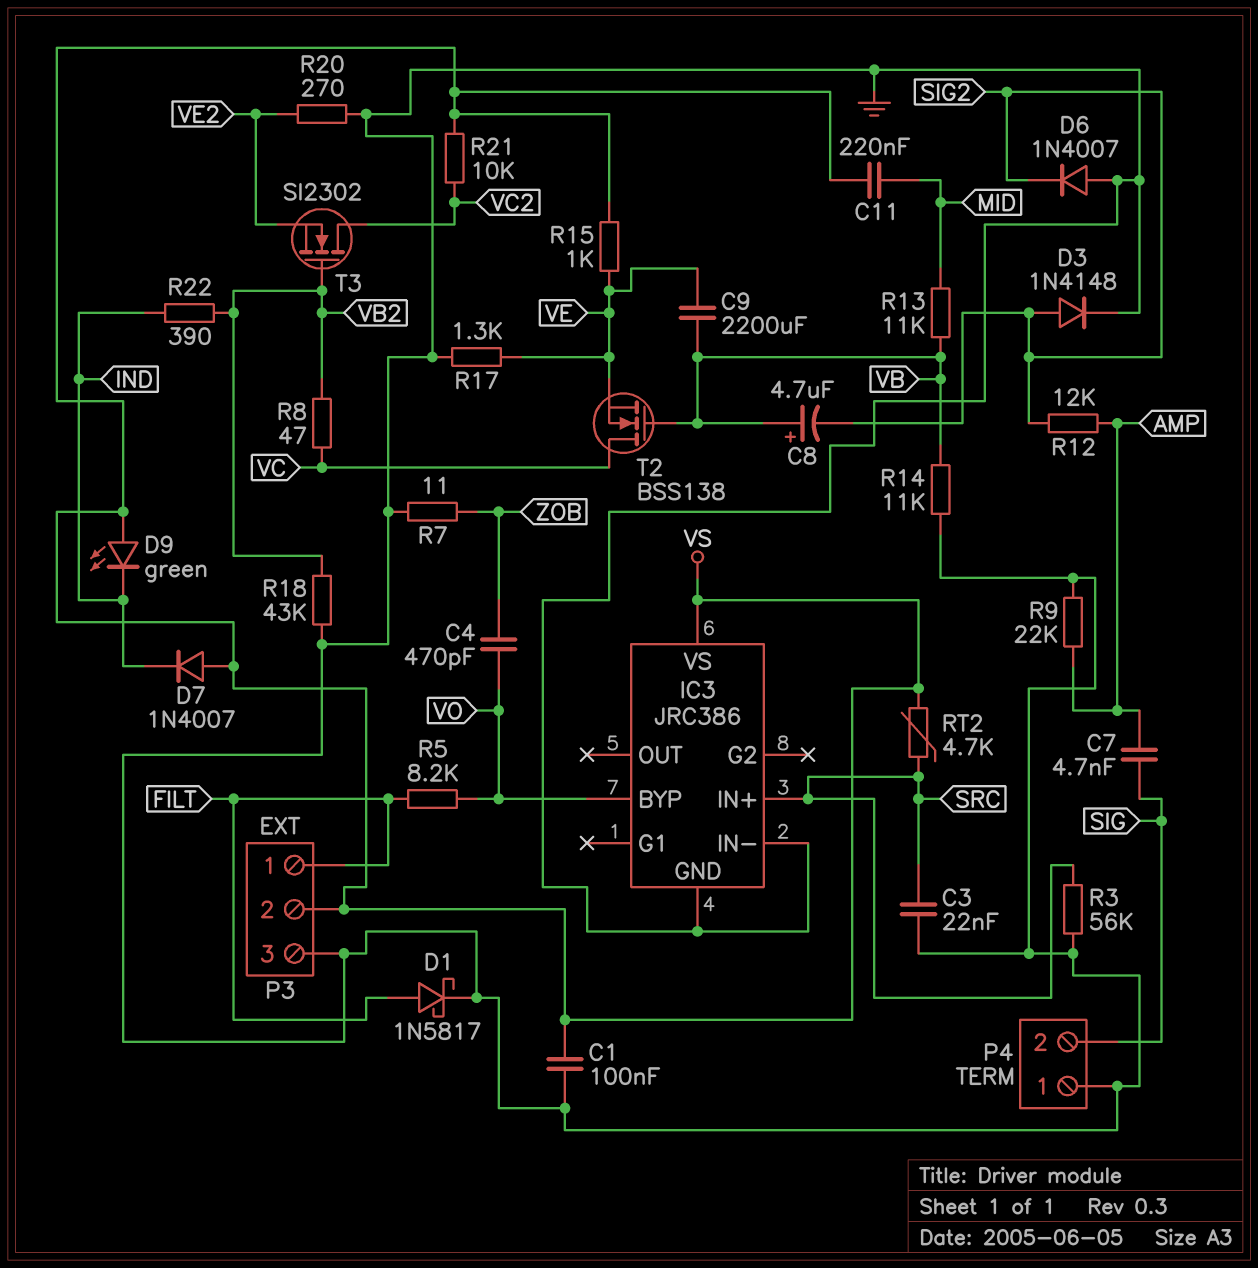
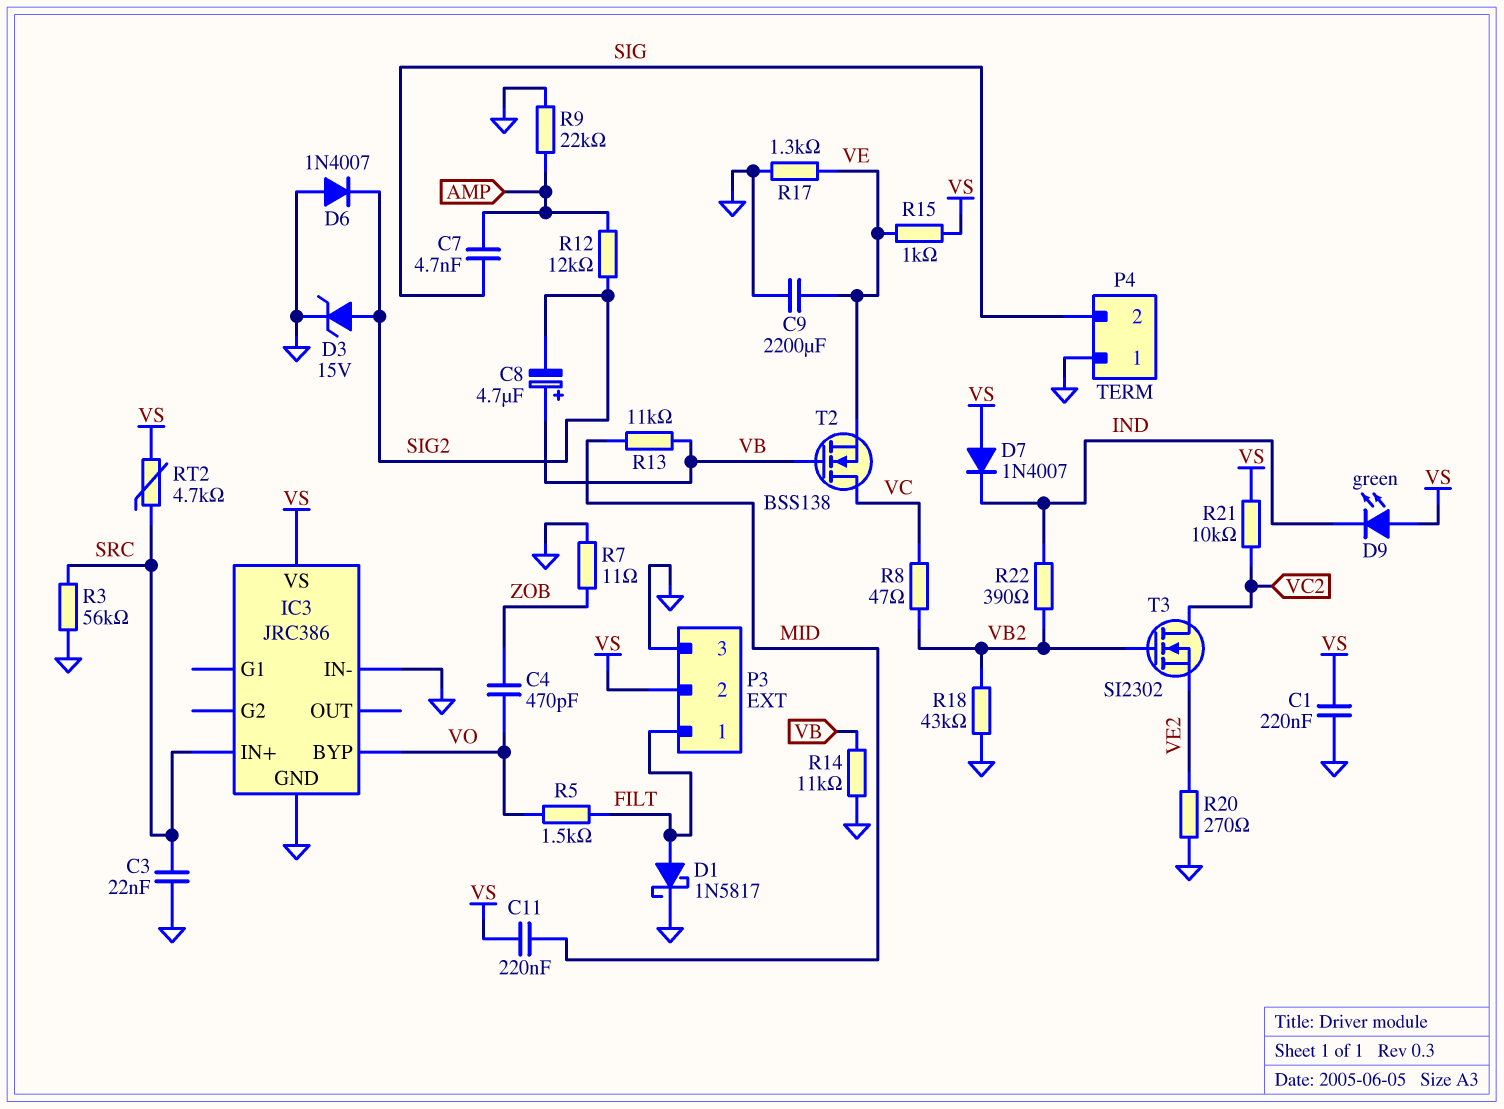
C1: 100nF (GND, VS) -> 220nF (GND, VS)
C9: 2200uF (VB, VE) -> 2200uF (GND, VE)
D3: diode 1N4148 (A SIG2, K GND) -> zener 15V (A SIG2, K GND)
R5: 8.2k (FILT, VO) -> 1.5k (FILT, VO)

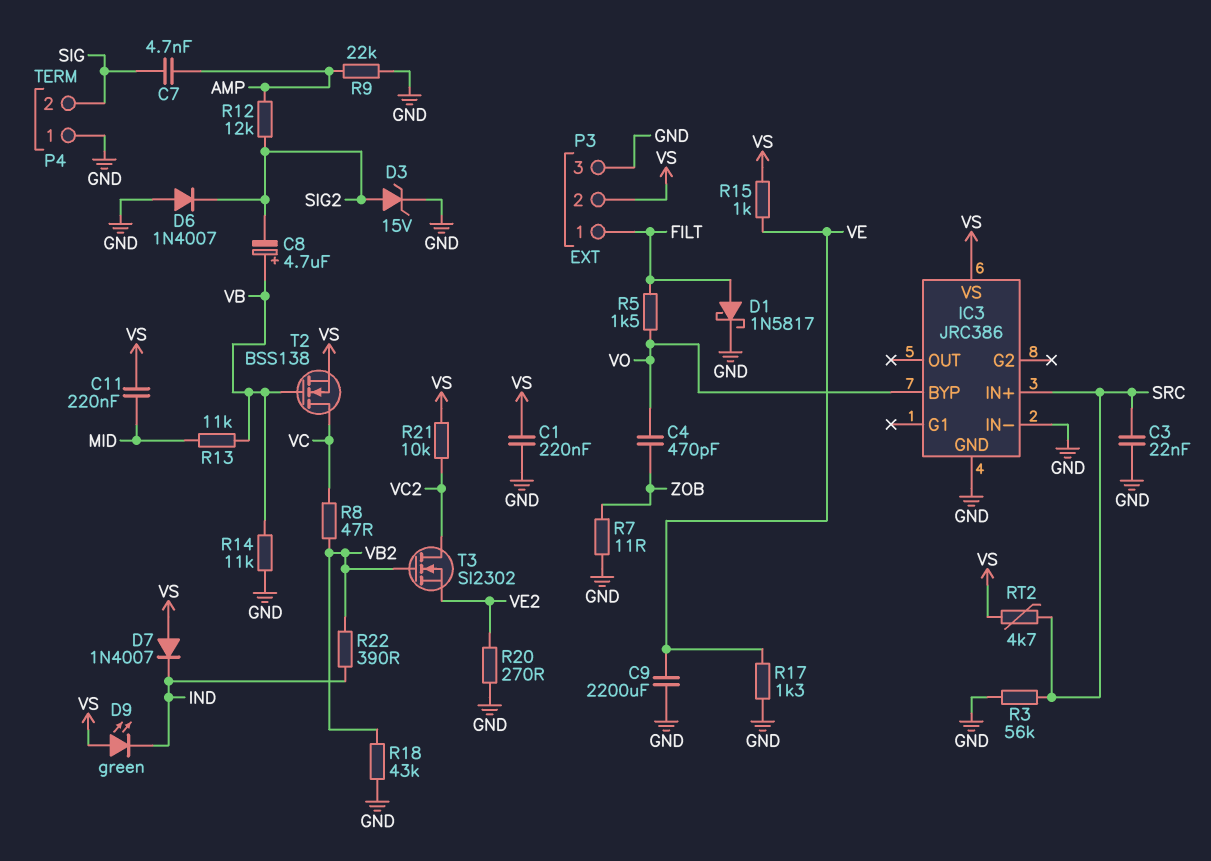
T2: NMOS BSS138 (G VB, D VC, S VE) -> NMOS BSS138 (G VB, D VC, S VS)

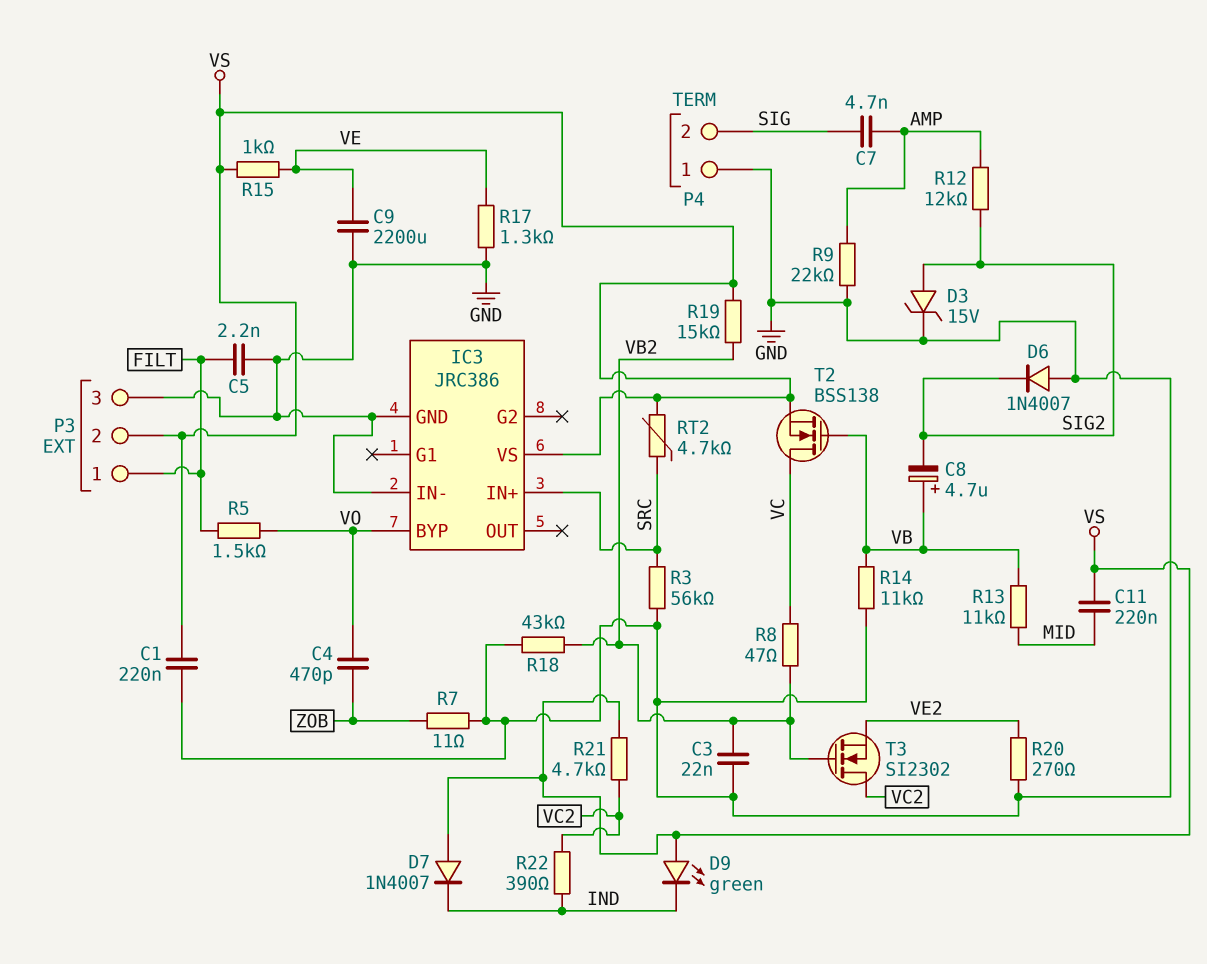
C3: 22nF (GND, SRC) -> 22nF (GND, VB2)
C5: none -> 2.2nF (FILT, GND)
D1: schottky 1N5817 (A FILT, K GND) -> none
R19: none -> 15k (VB2, VS)
R21: 10k (VC2, VS) -> 4.7k (VC2, VS)
R22: 390 (IND, VB2) -> 390 (IND, VC2)

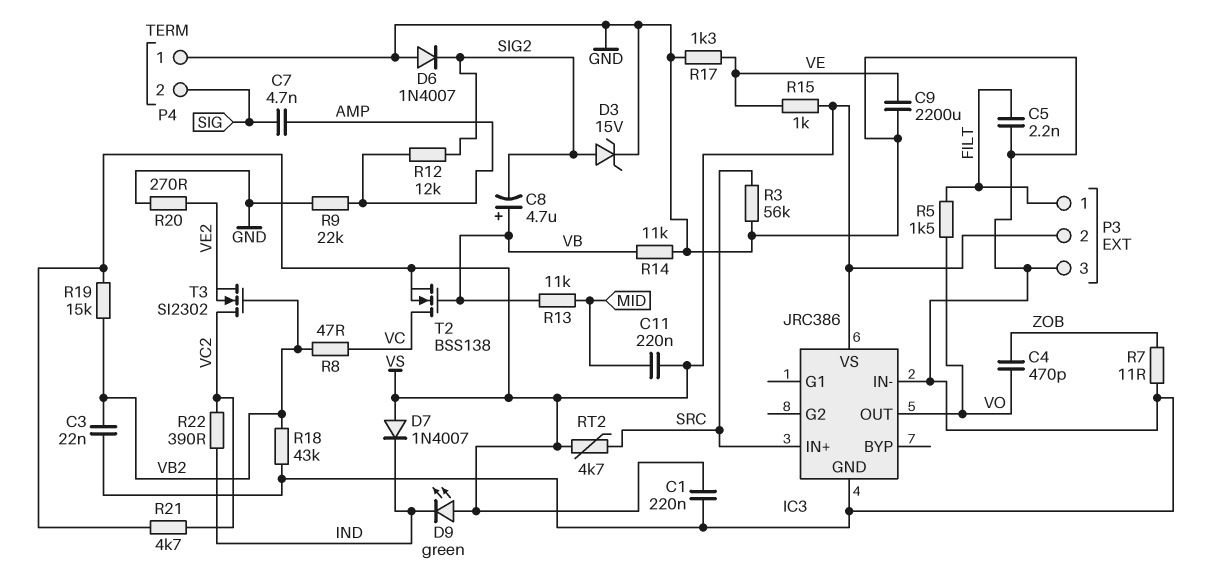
IC3 pin BYP: VO -> none
IC3 pin OUT: none -> VO

